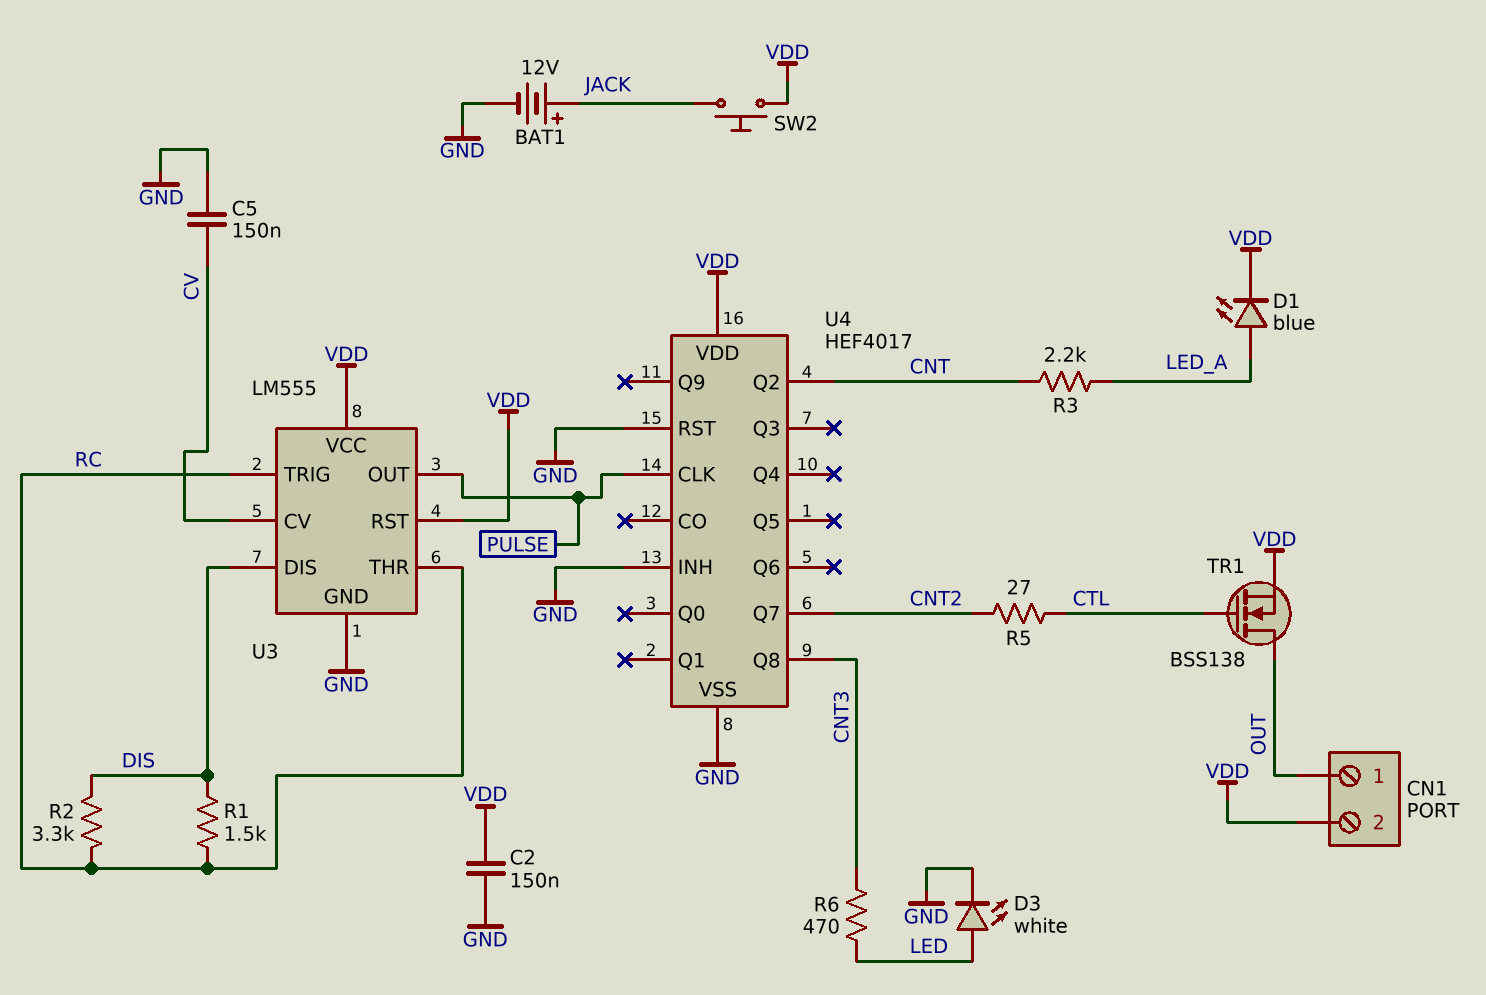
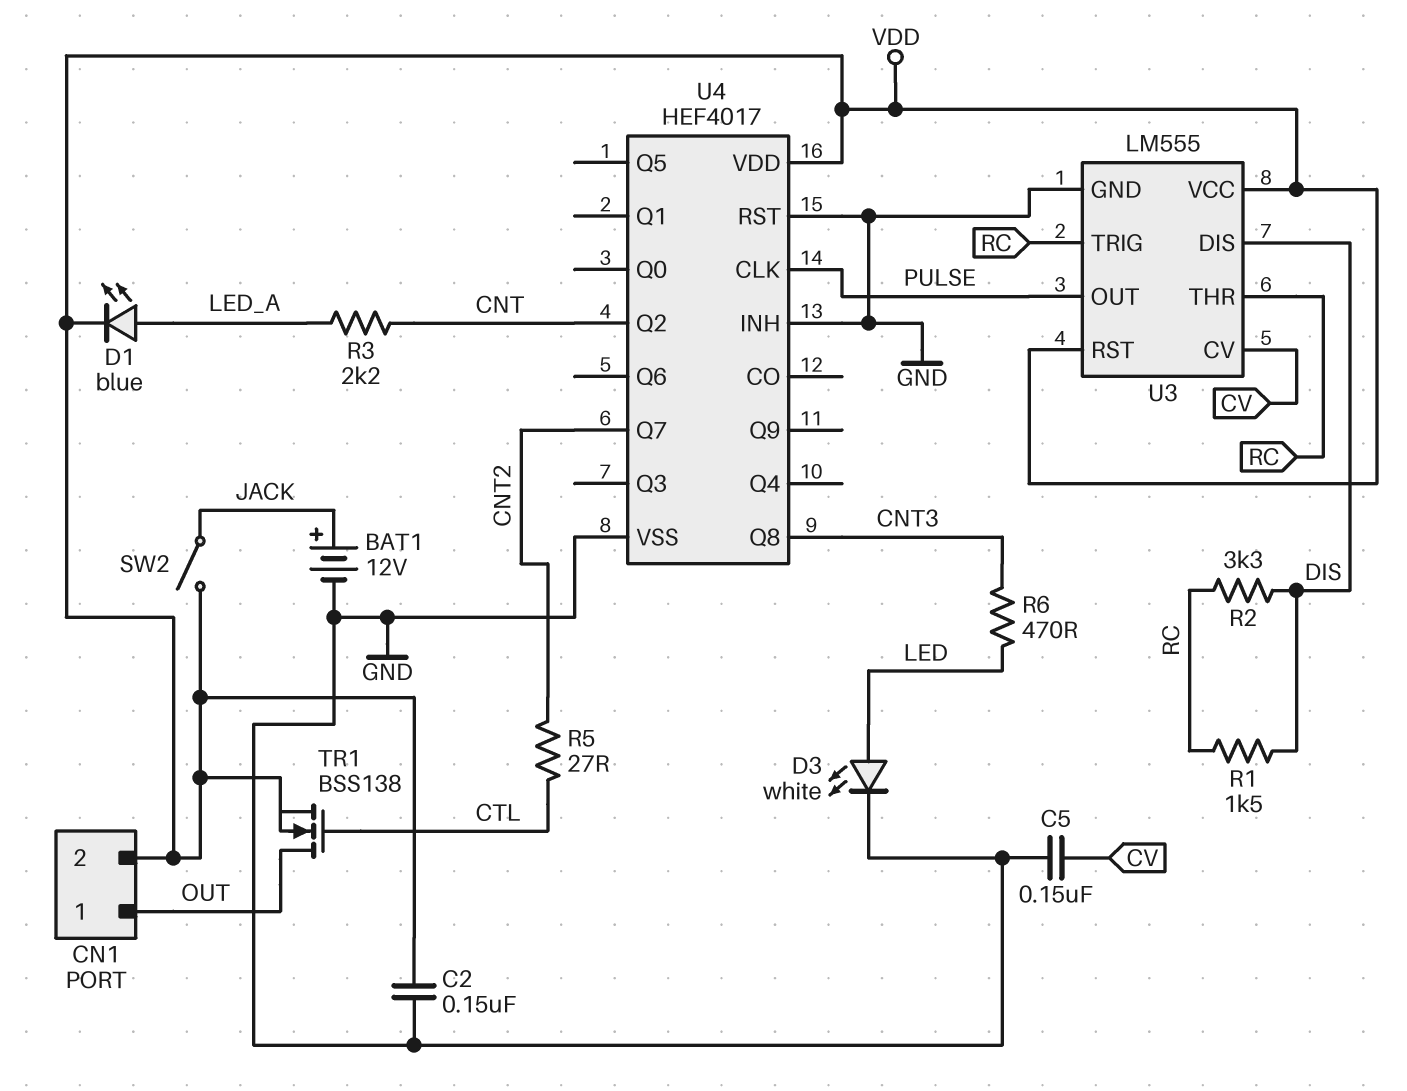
SW2: button (JACK, VDD) -> switch (JACK, VDD)

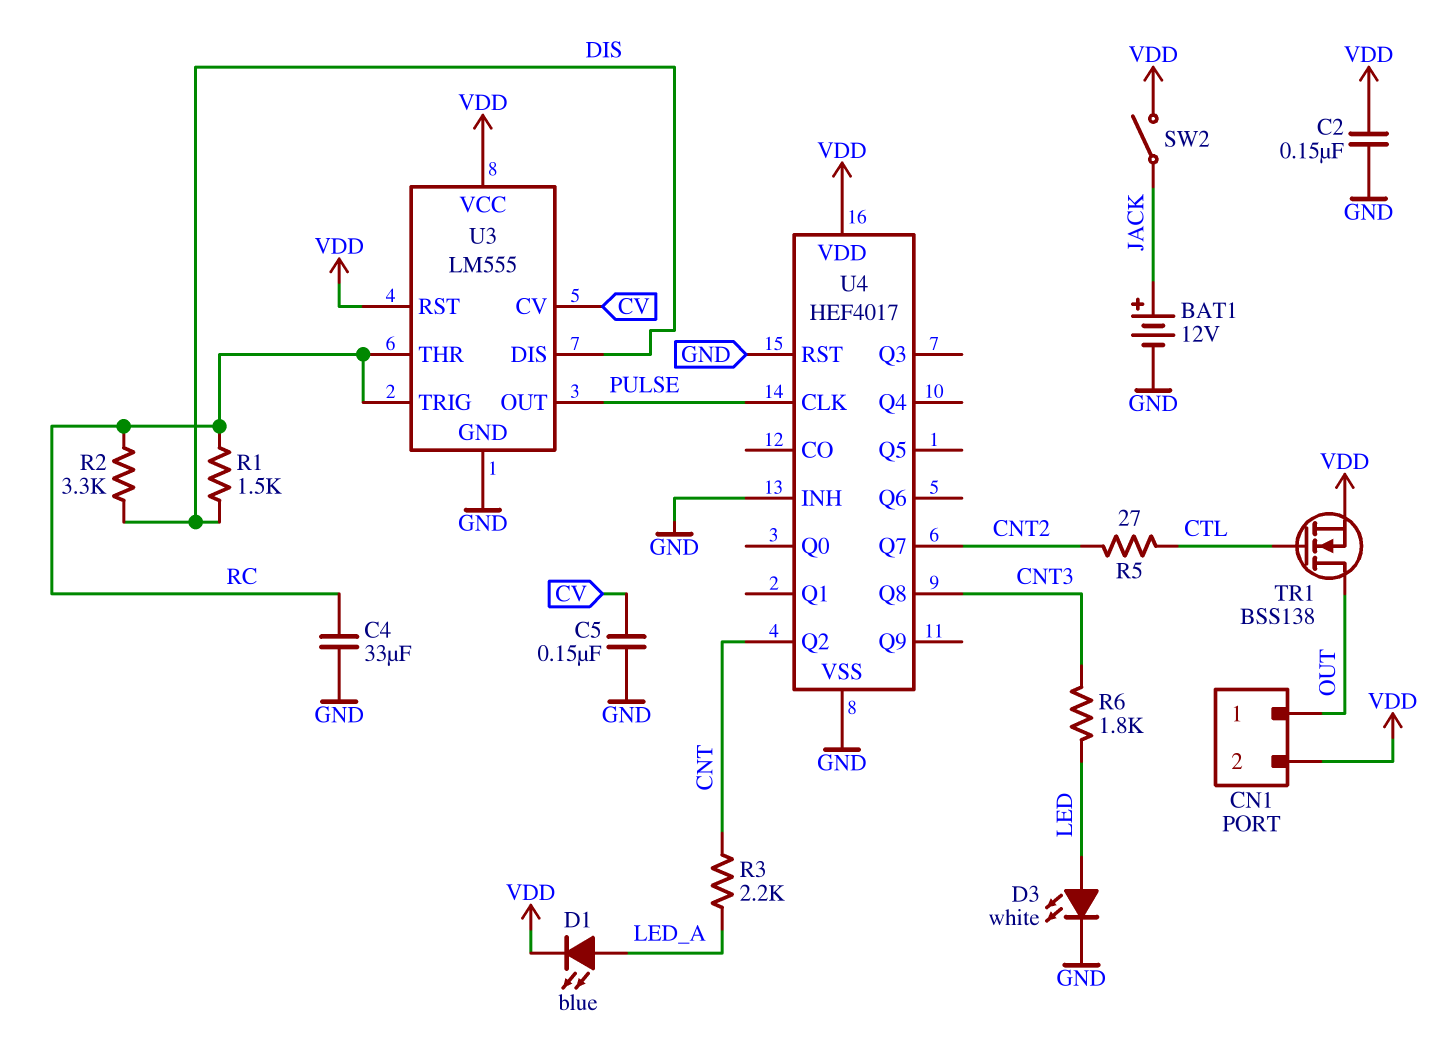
C4: none -> 33uF (GND, RC)
R6: 470 (CNT3, LED) -> 1.8k (CNT3, LED)

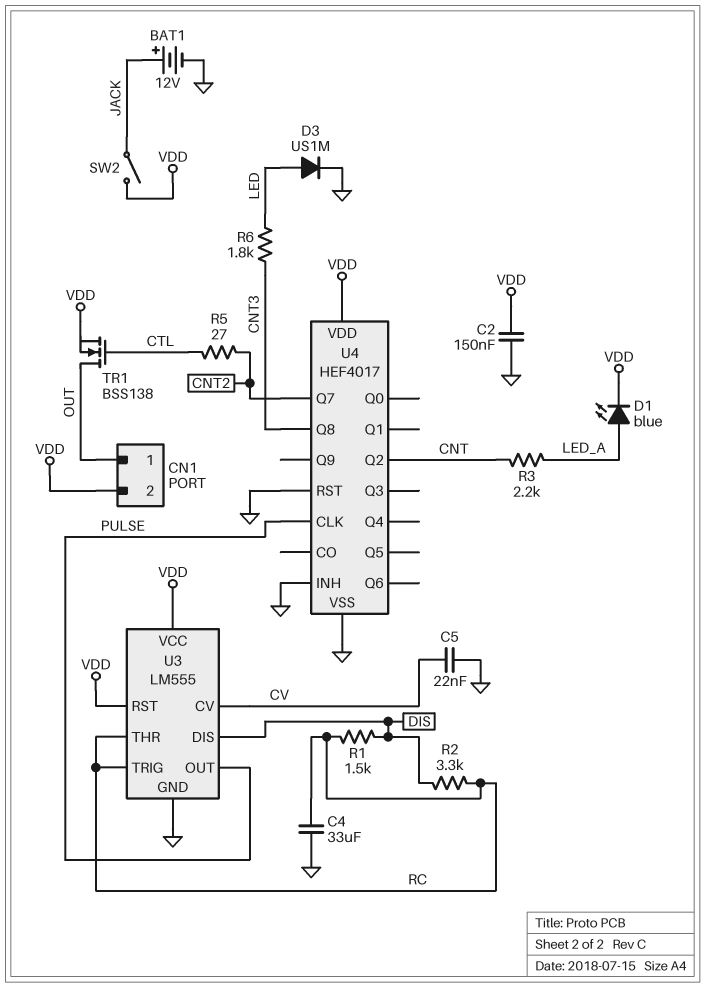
C5: 150nF (CV, GND) -> 22nF (CV, GND)
D3: LED white (A LED, K GND) -> diode US1M (A LED, K GND)

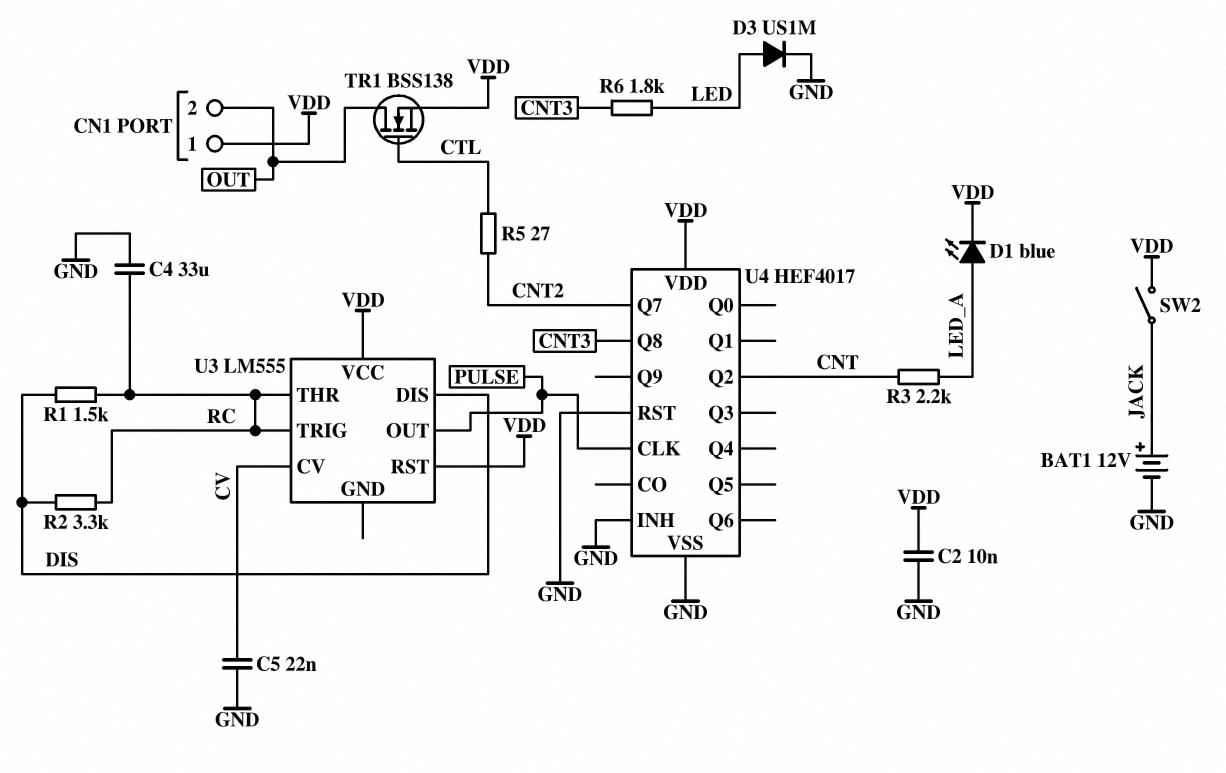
C2: 150nF (GND, VDD) -> 10nF (GND, VDD)
CN1 pin 1: OUT -> VDD
CN1 pin 2: VDD -> OUT
U3 pin GND: GND -> none

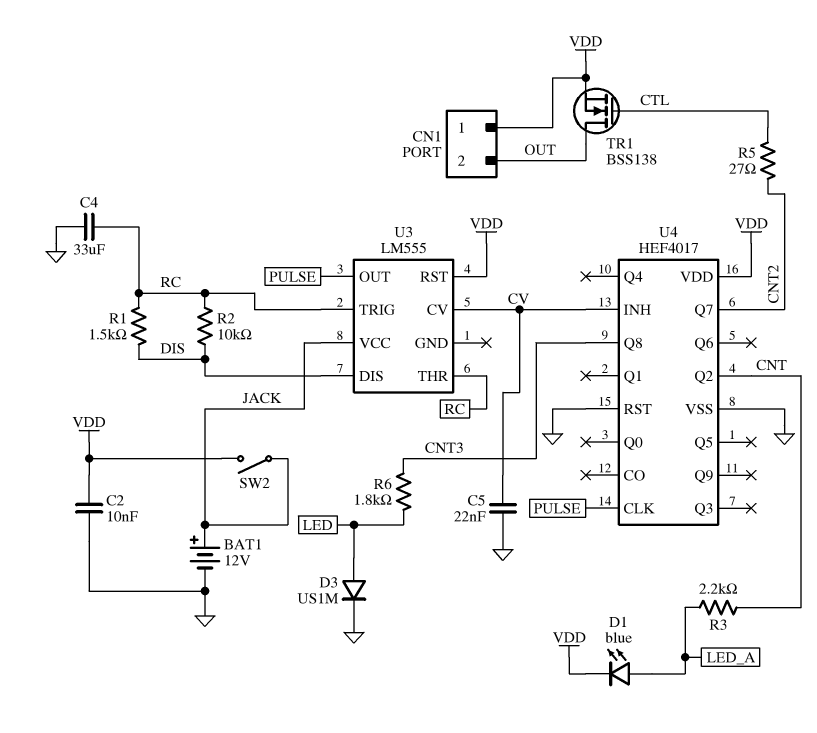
R2: 3.3k (DIS, RC) -> 10k (DIS, RC)
U3 pin VCC: VDD -> JACK
U4 pin INH: GND -> CV

